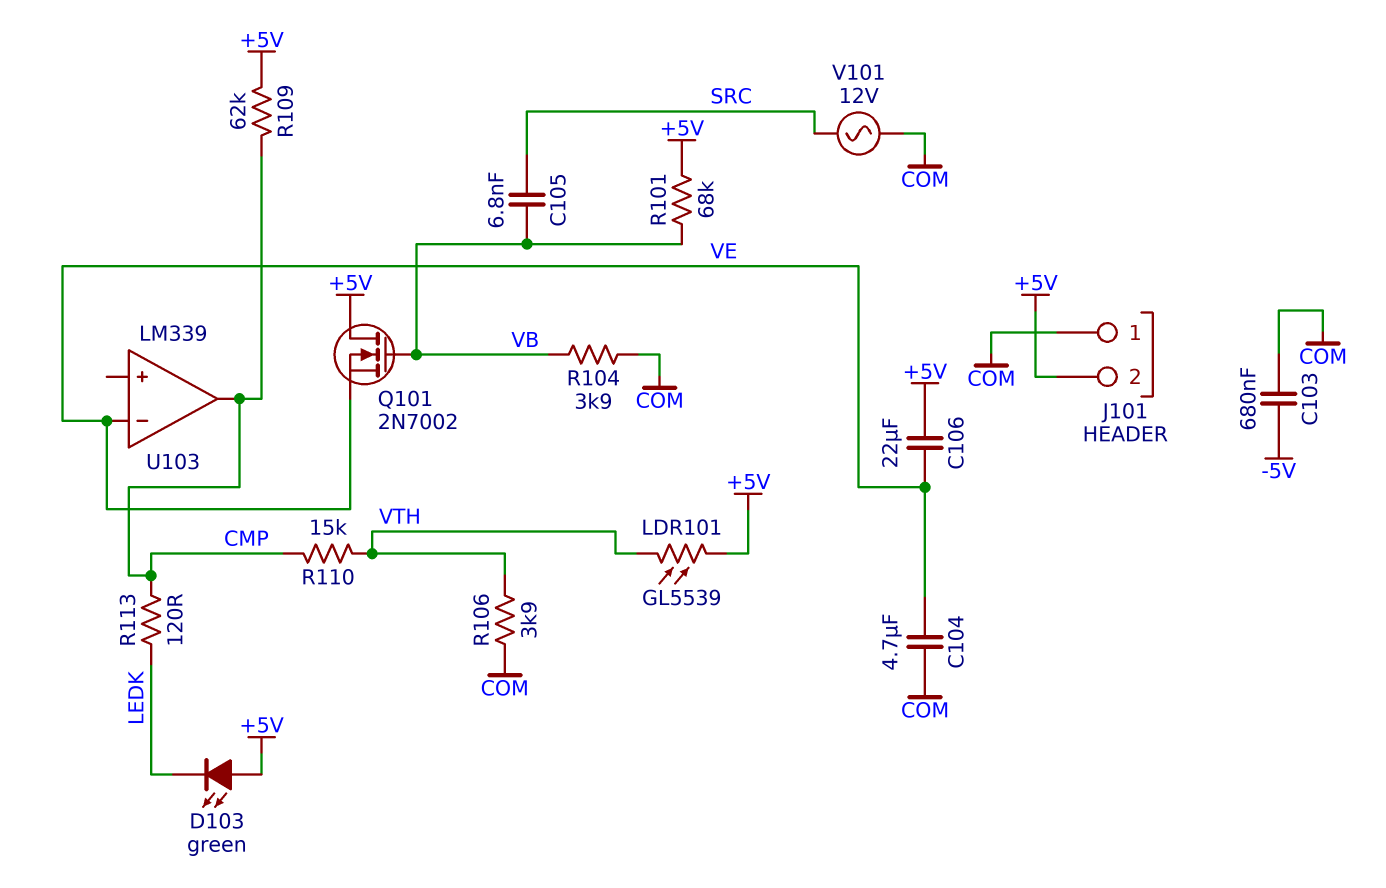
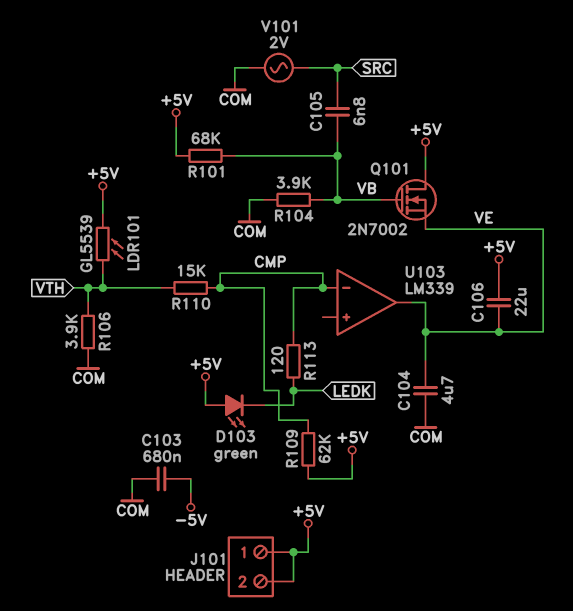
J101 pin 1: COM -> +5V
U103 pin in-: VE -> CMP
U103 pin out: CMP -> VE
V101: AC 12V (COM, SRC) -> AC 2V (COM, SRC)

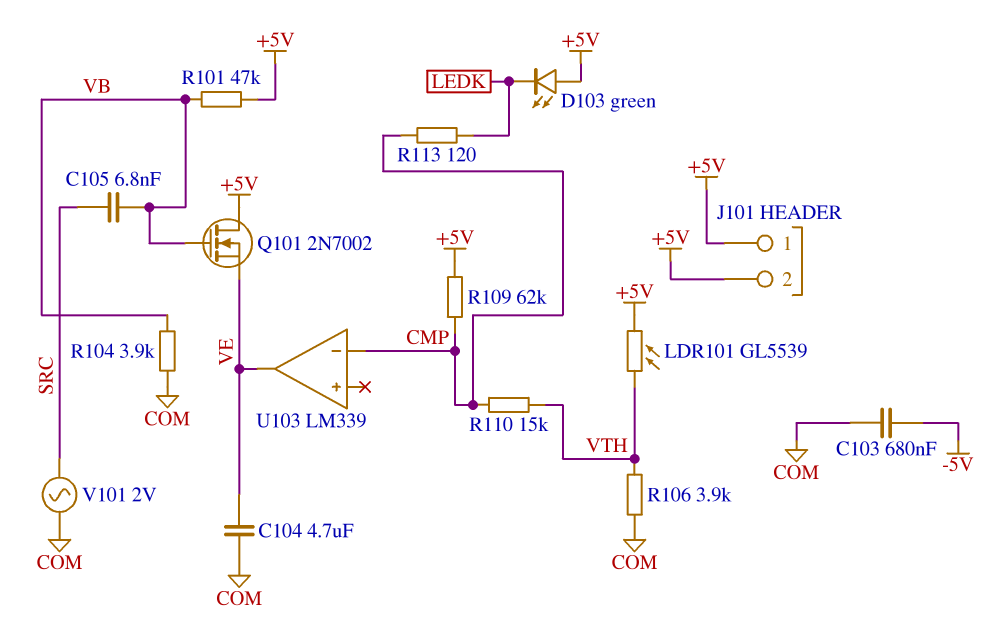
C106: 22uF (+5V, VE) -> none
R101: 68k (+5V, VB) -> 47k (+5V, VB)

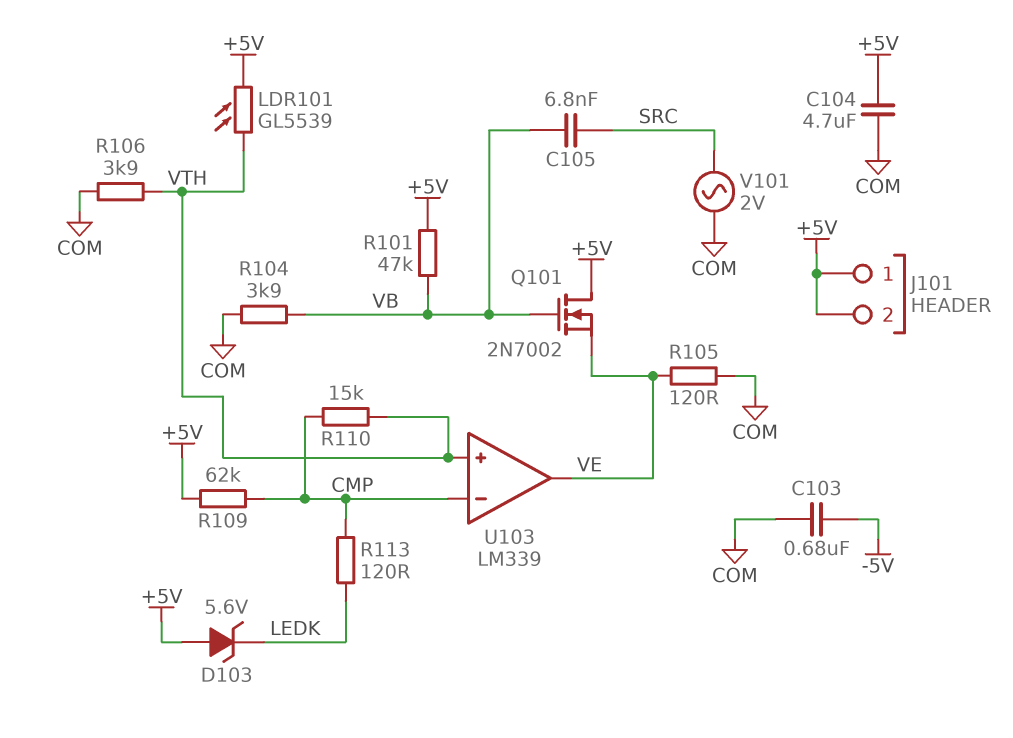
C104: 4.7uF (COM, VE) -> 4.7uF (+5V, COM)
D103: LED green (A +5V, K LEDK) -> zener 5.6V (A +5V, K LEDK)
R105: none -> 120 (COM, VE)
U103 pin in+: none -> VTH

